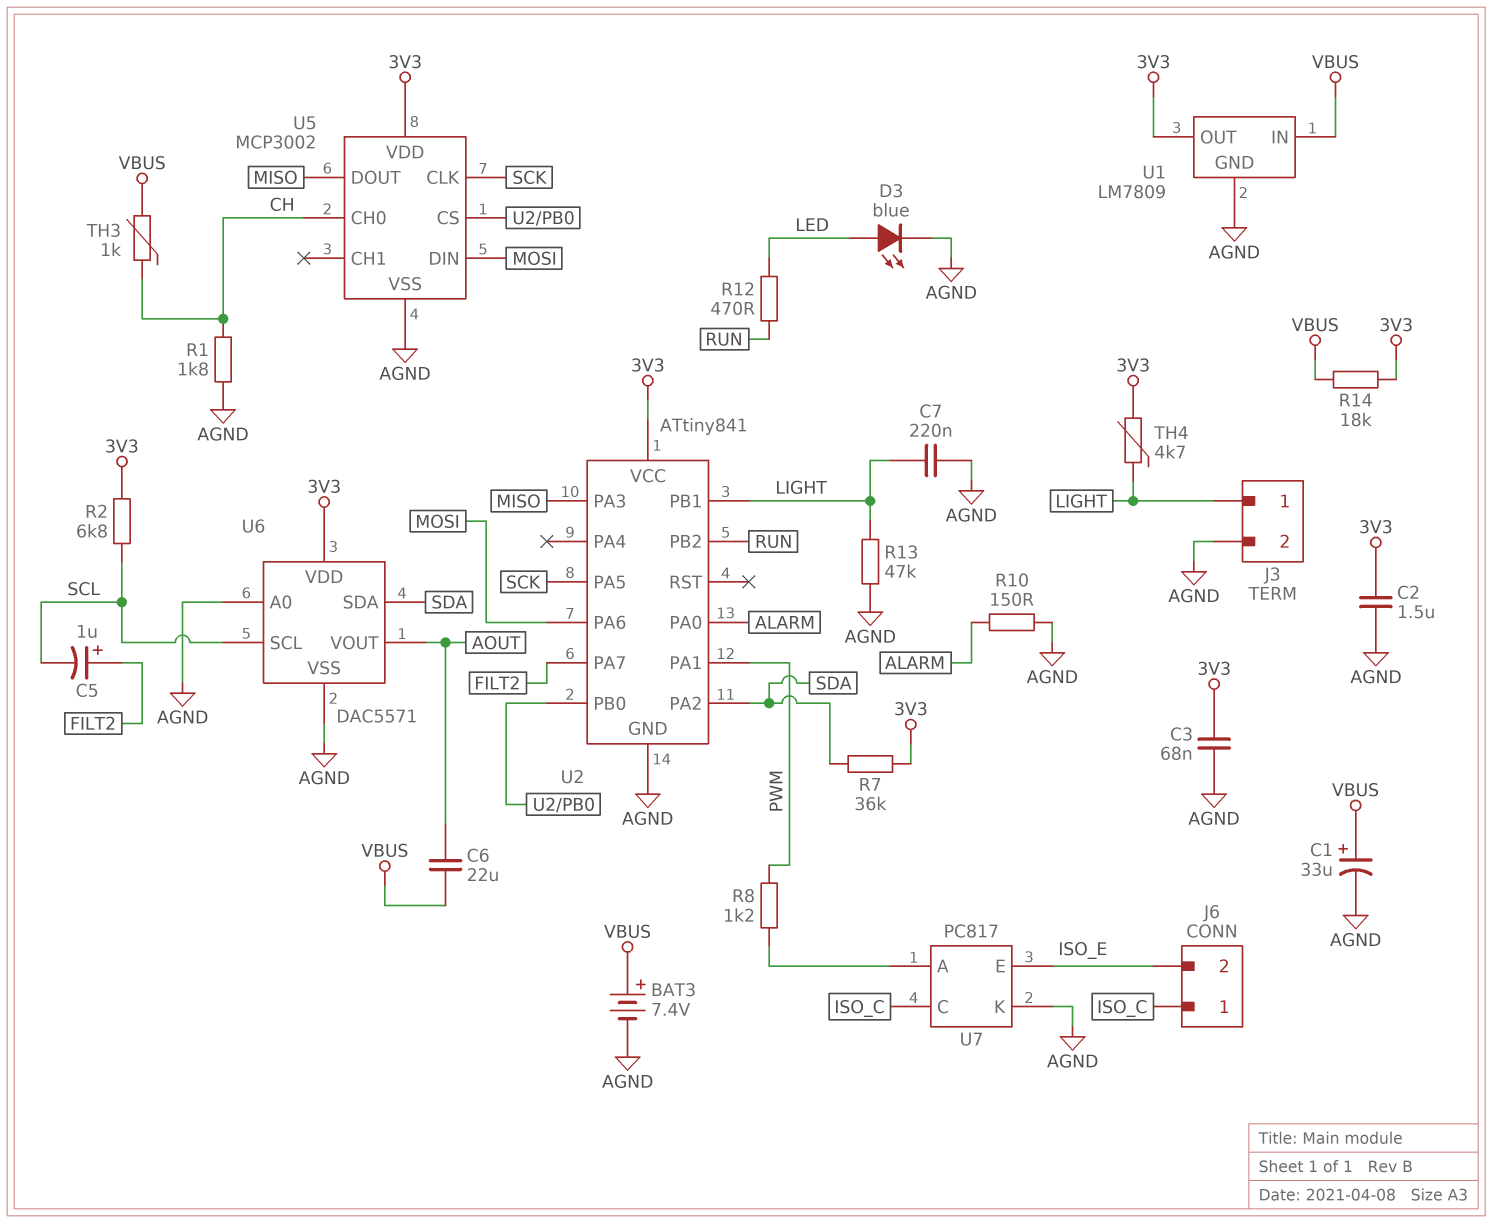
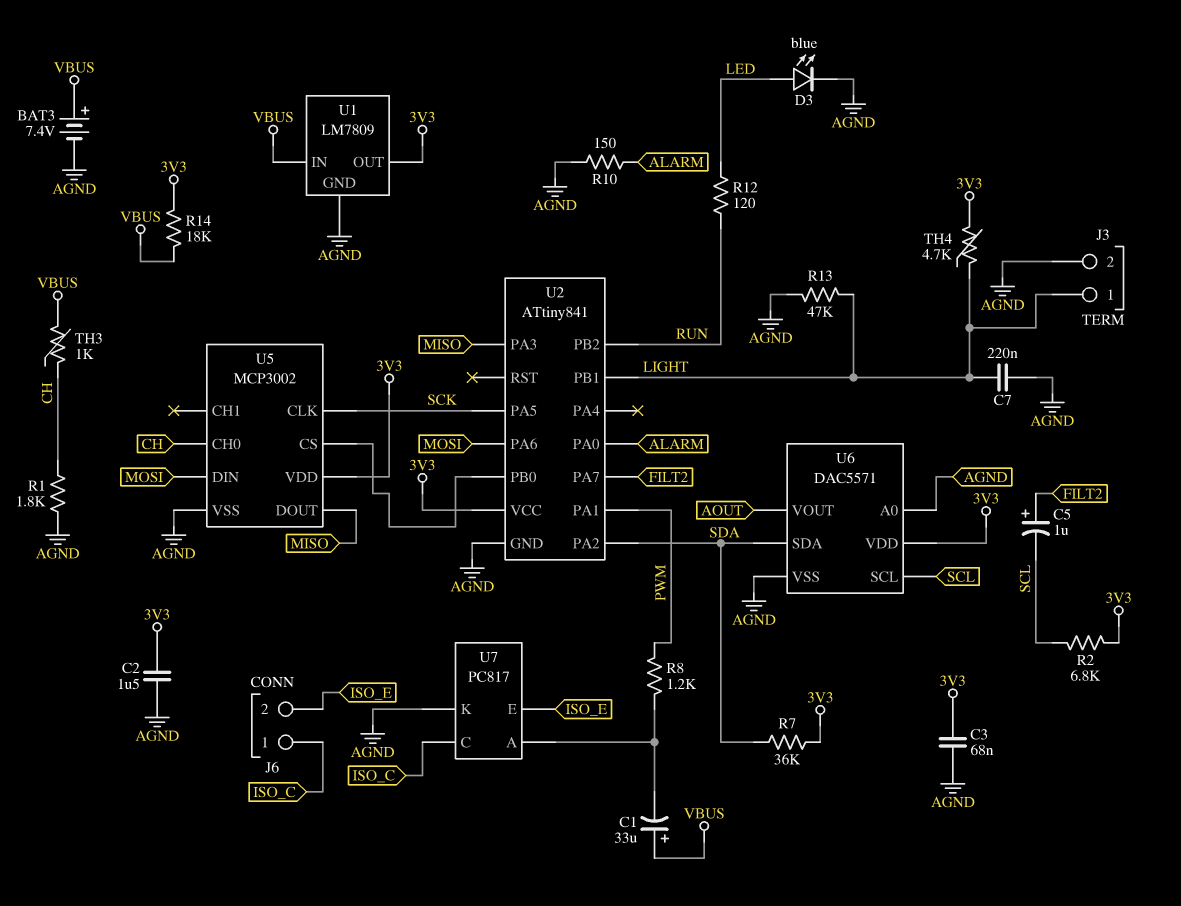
C1: 33uF (plus VBUS, minus AGND) -> 33uF (plus VBUS, minus U7/A)
C6: 22uF (AOUT, VBUS) -> none
R12: 470 (LED, RUN) -> 120 (LED, RUN)

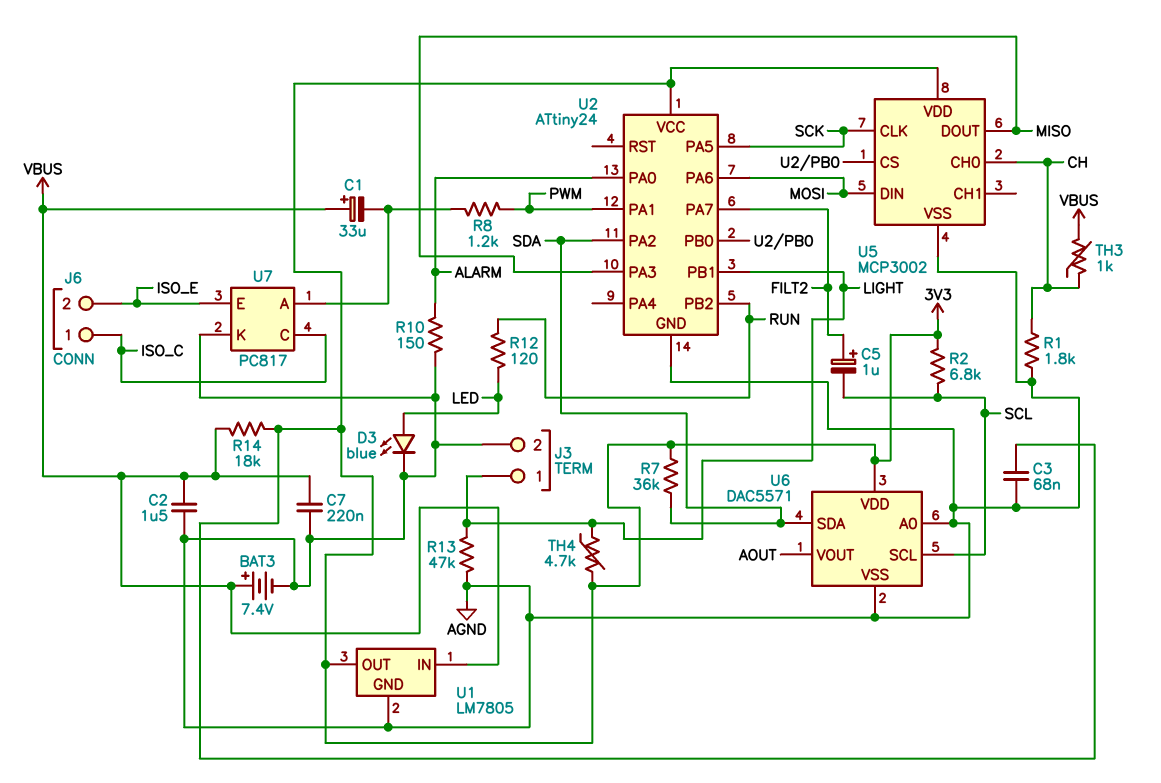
C2: 1.5uF (3V3, AGND) -> 1.5uF (AGND, VBUS)
C7: 220nF (AGND, LIGHT) -> 220nF (AGND, VBUS)
U1: LM7809 -> LM7805
U2: ATtiny841 -> ATtiny24

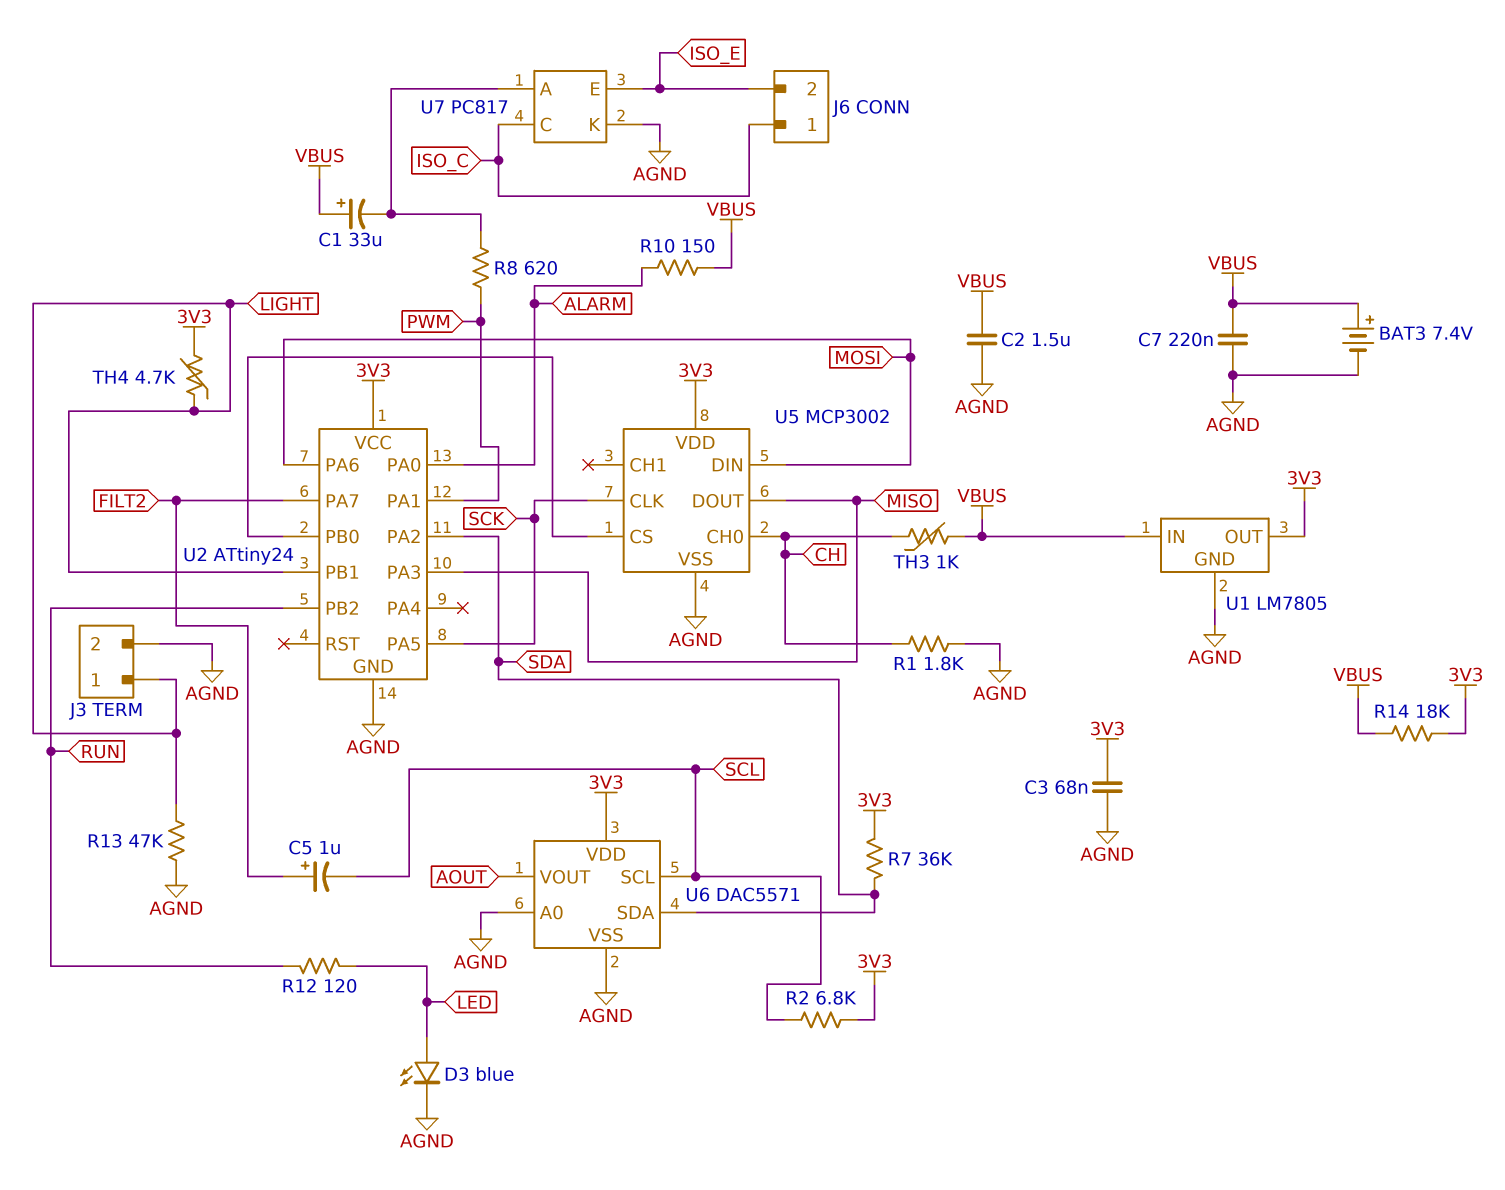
R8: 1.2k (PWM, U7/A) -> 620 (PWM, U7/A)
R10: 150 (AGND, ALARM) -> 150 (ALARM, VBUS)

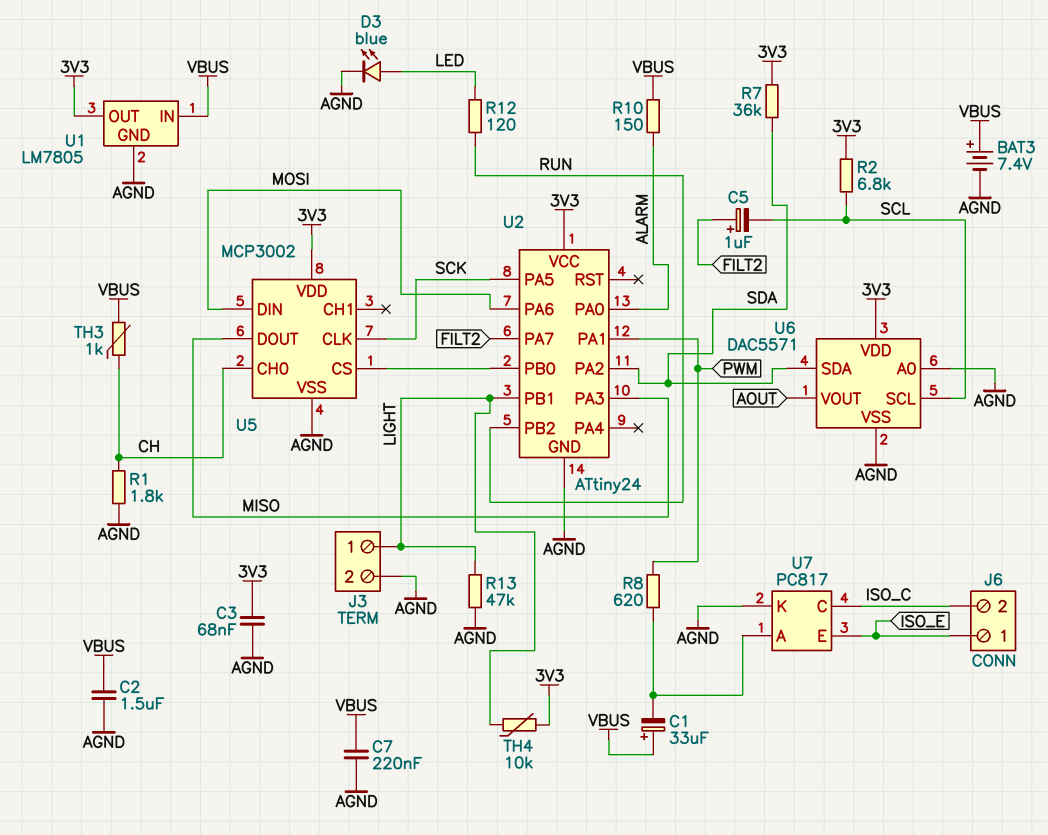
J6 pin 1: ISO_C -> ISO_E
J6 pin 2: ISO_E -> ISO_C
R14: 18k (3V3, VBUS) -> none
TH4: 4.7k (3V3, LIGHT) -> 10k (3V3, LIGHT)

